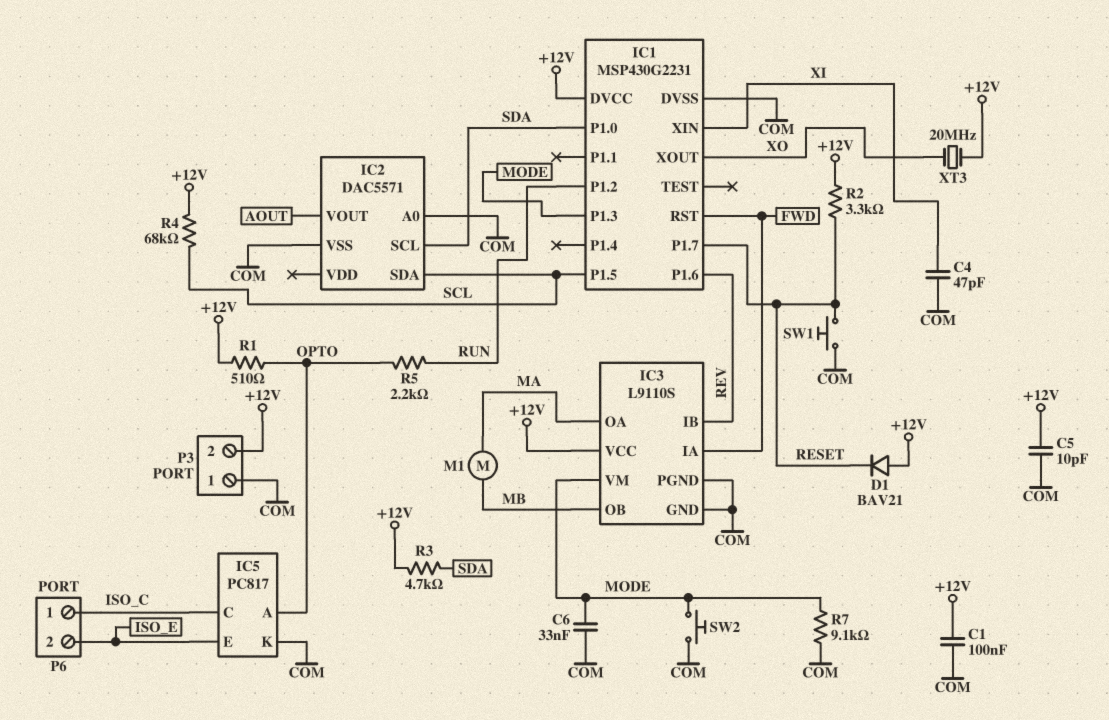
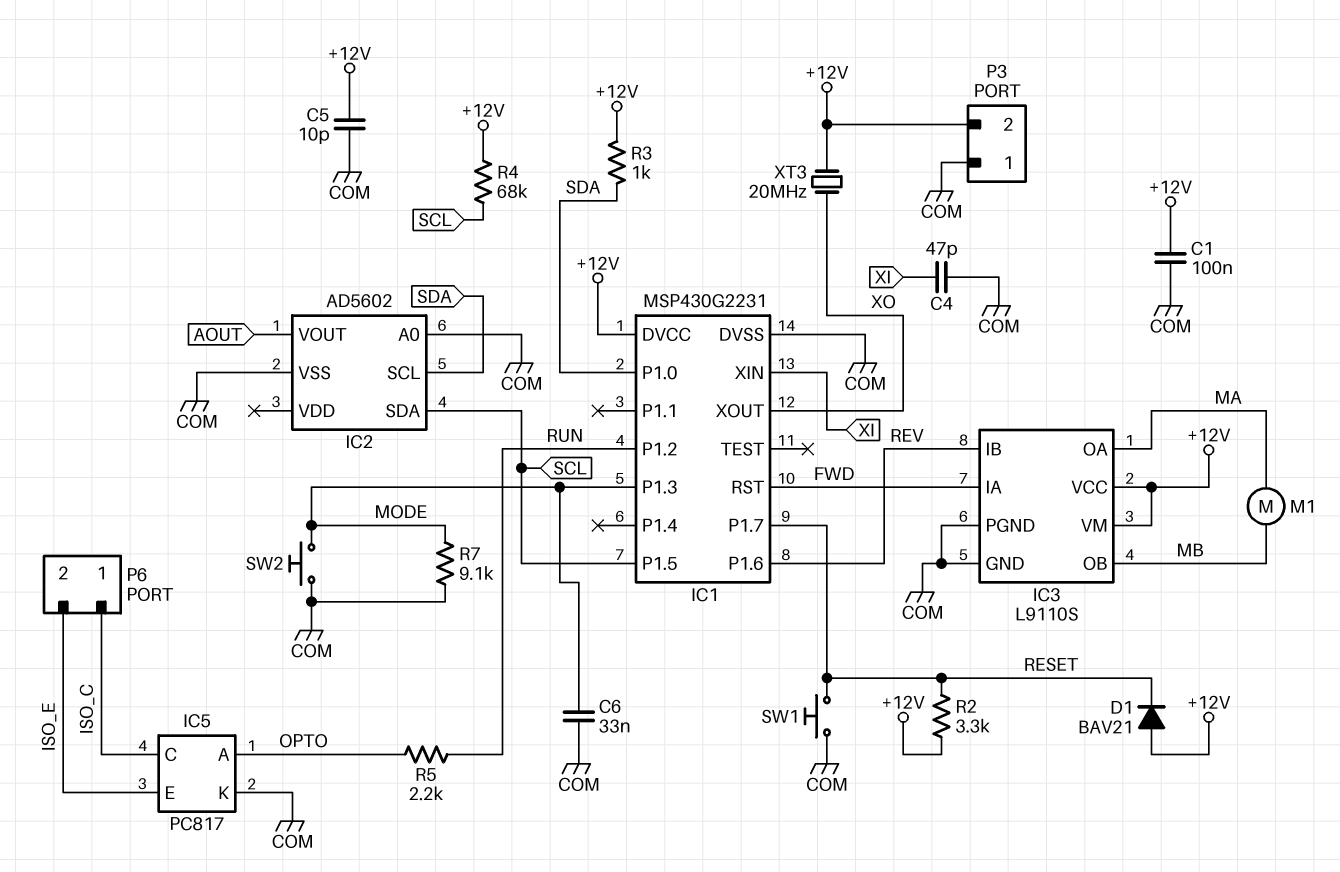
IC2: DAC5571 -> AD5602
IC3 pin VM: MODE -> +12V
R1: 510 (+12V, OPTO) -> none
R3: 4.7k (+12V, SDA) -> 1k (+12V, SDA)

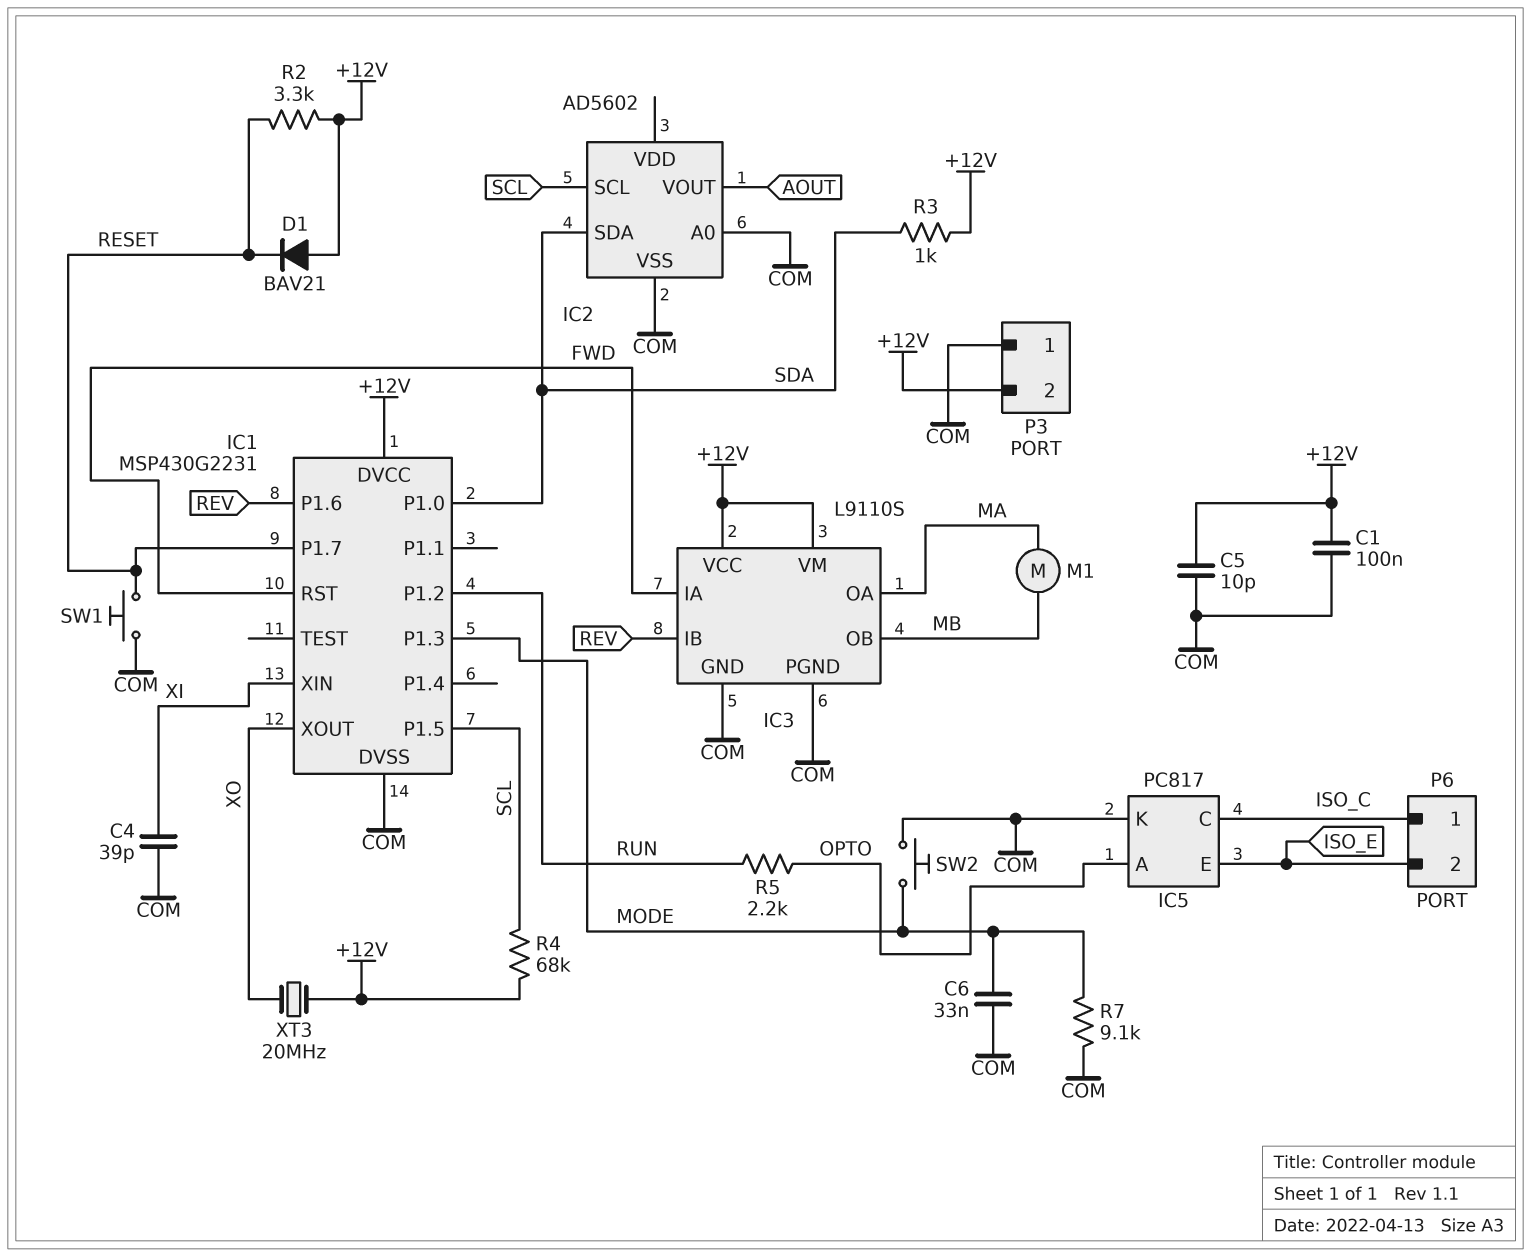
C4: 47pF (COM, XI) -> 39pF (COM, XI)
IC2 pin SCL: SDA -> SCL
IC2 pin SDA: SCL -> SDA

